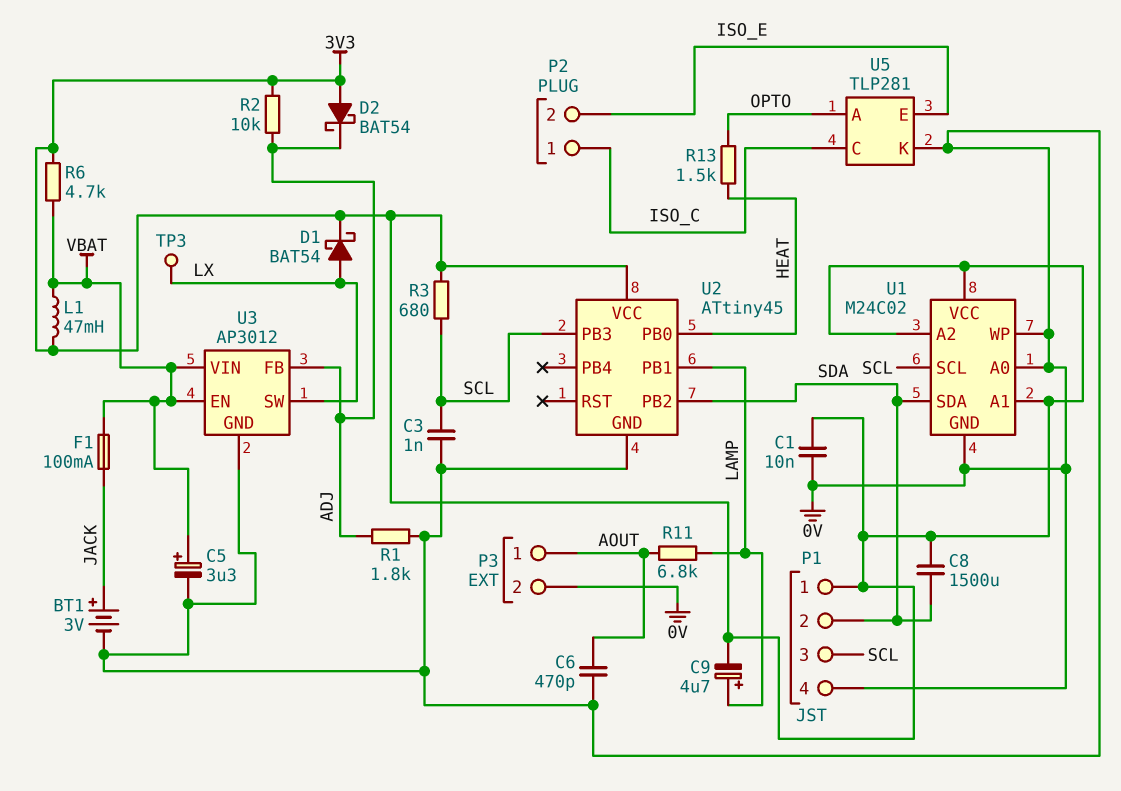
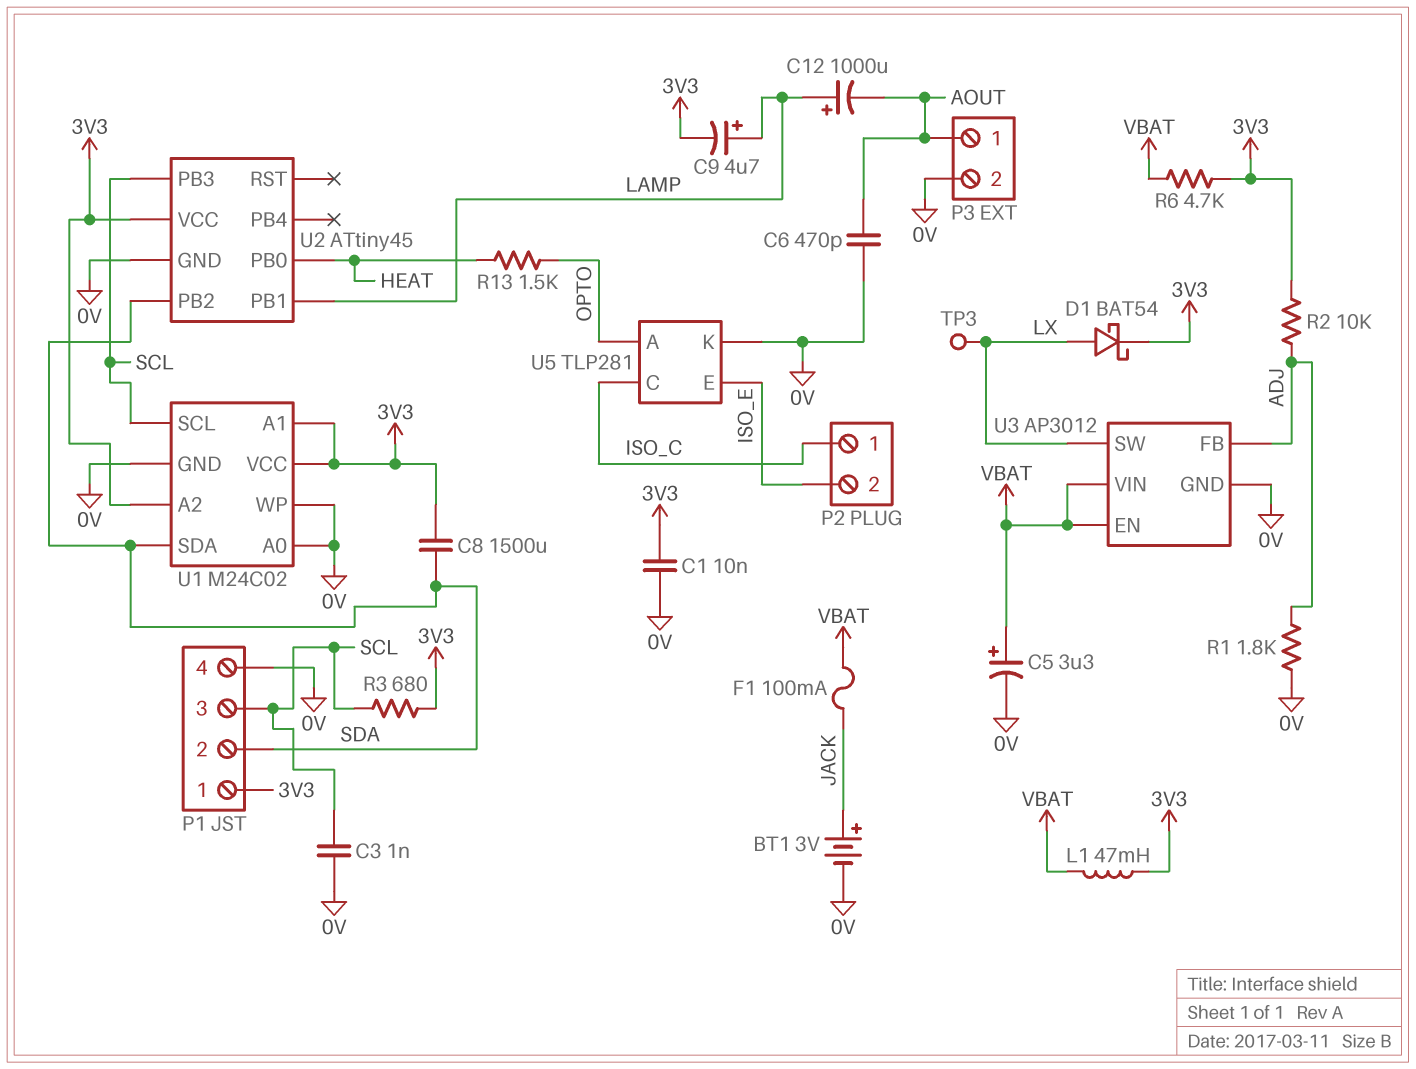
C12: none -> 1000uF (plus LAMP, minus AOUT)
D2: schottky BAT54 (A 3V3, K ADJ) -> none
R11: 6.8k (AOUT, LAMP) -> none

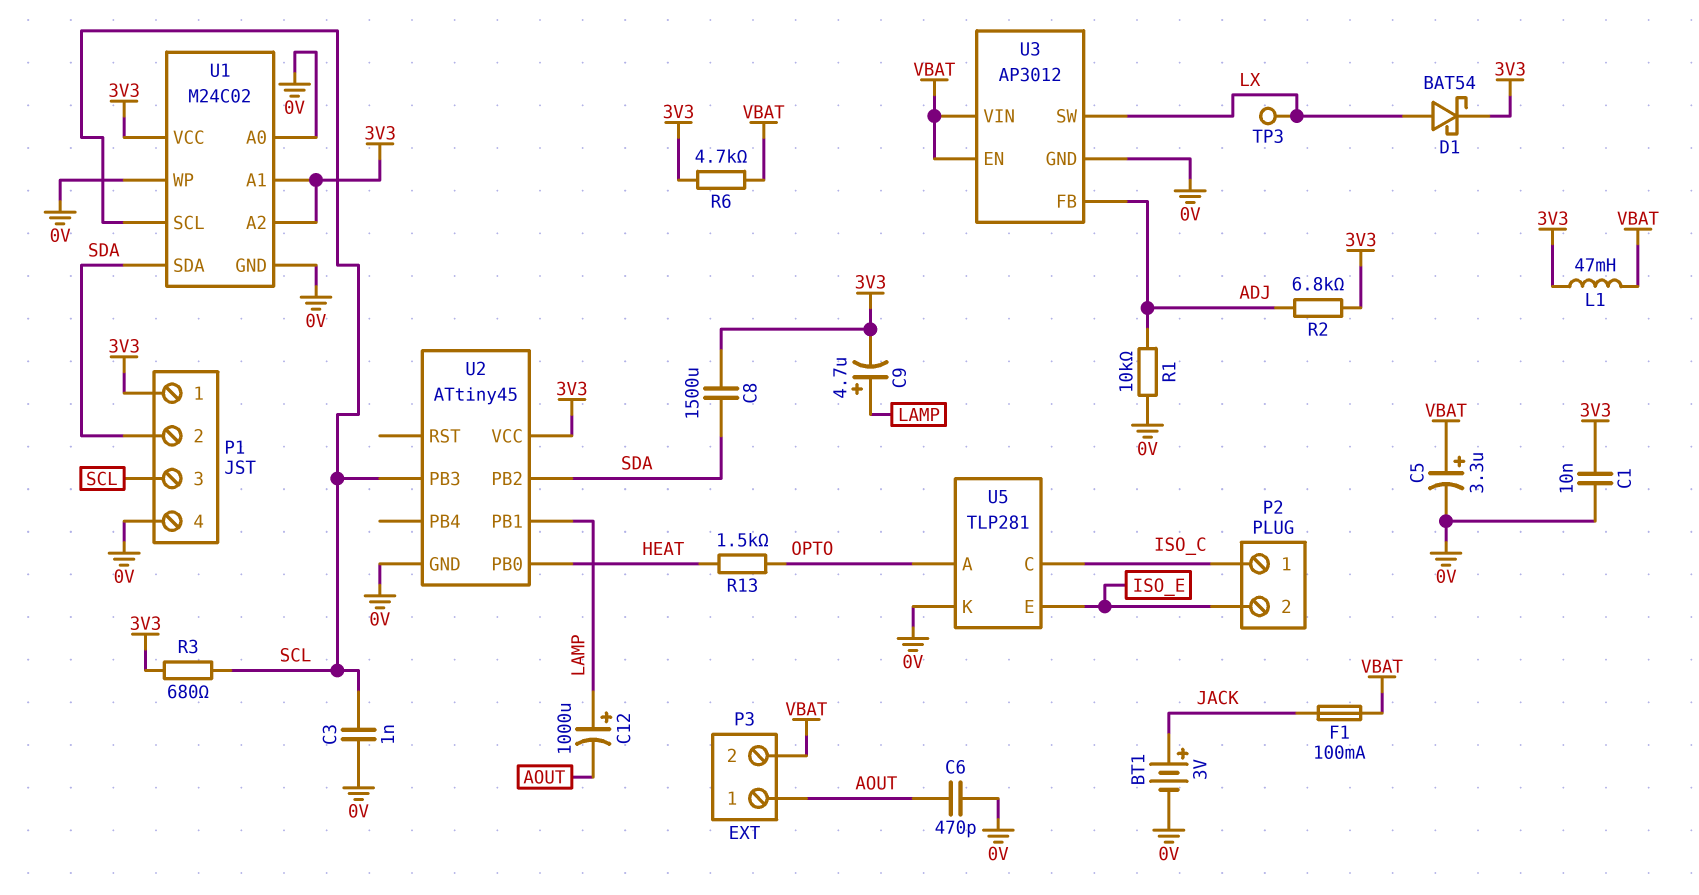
P3 pin 2: 0V -> VBAT
R1: 1.8k (0V, ADJ) -> 10k (0V, ADJ)
R2: 10k (3V3, ADJ) -> 6.8k (3V3, ADJ)

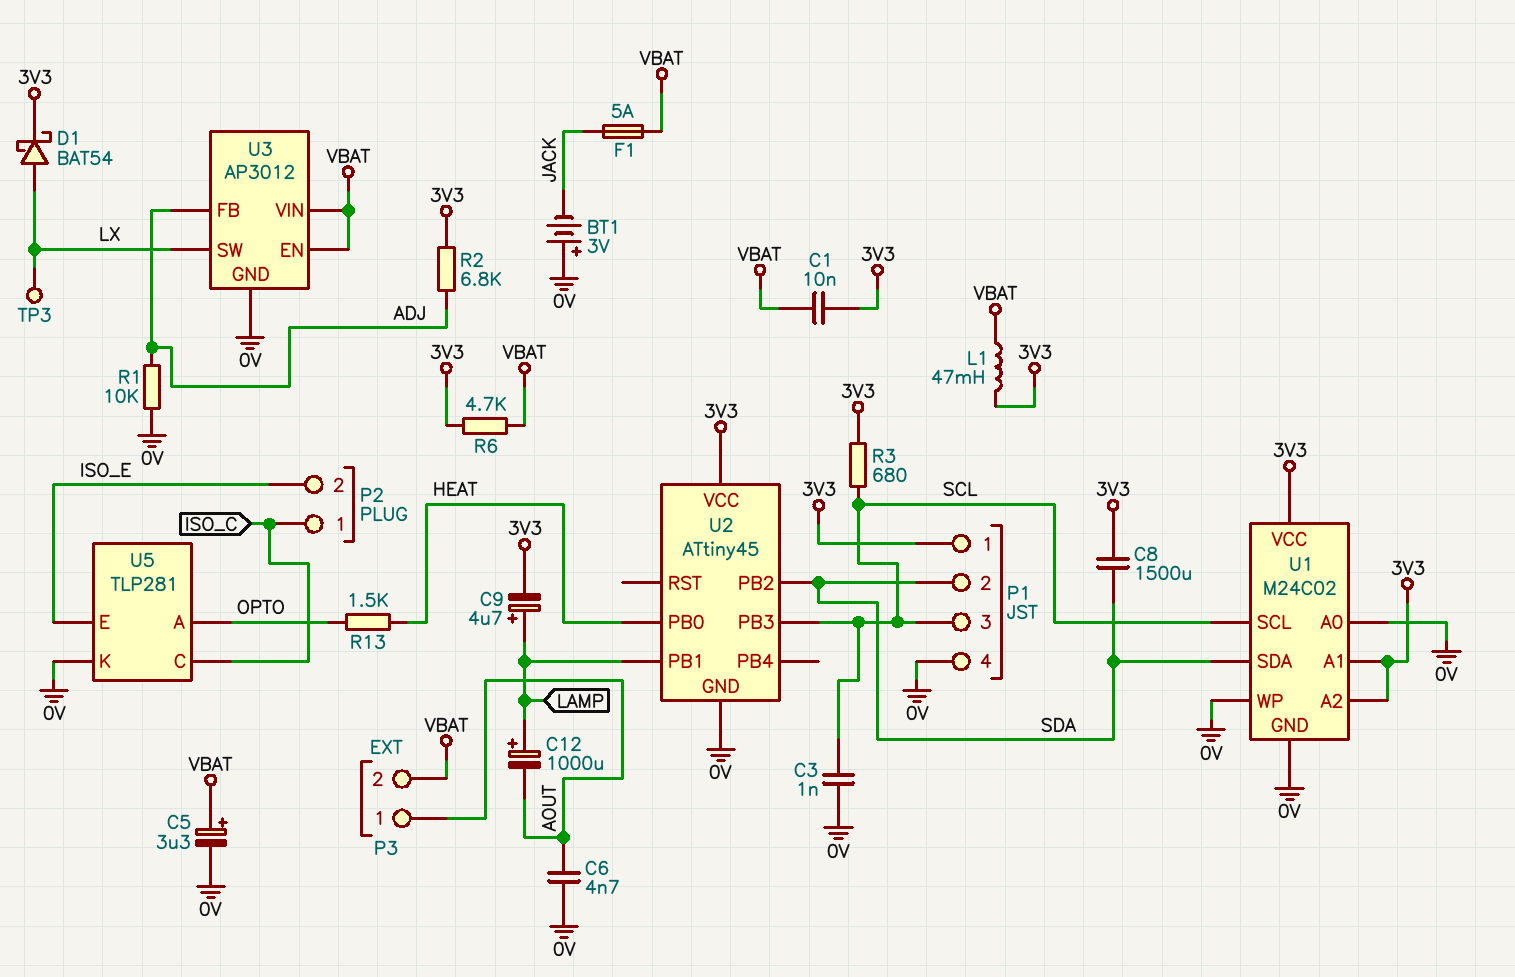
BT1: 3V (plus JACK, minus 0V) -> 3V (plus 0V, minus JACK)
C1: 10nF (0V, 3V3) -> 10nF (3V3, VBAT)
C6: 470pF (0V, AOUT) -> 4.7nF (0V, AOUT)
F1: 100mA (JACK, VBAT) -> 5A (JACK, VBAT)

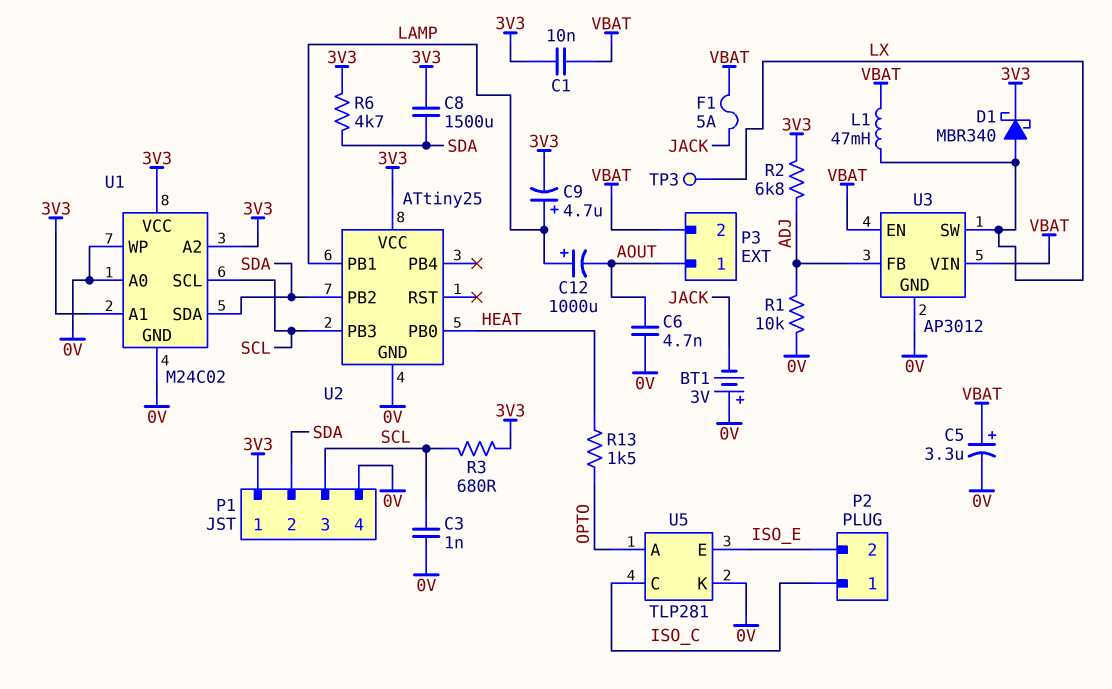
D1: schottky BAT54 (A LX, K 3V3) -> schottky MBR340 (A LX, K 3V3)
L1: 47mH (3V3, VBAT) -> 47mH (LX, VBAT)
R6: 4.7k (3V3, VBAT) -> 4.7k (3V3, SDA)
U2: ATtiny45 -> ATtiny25

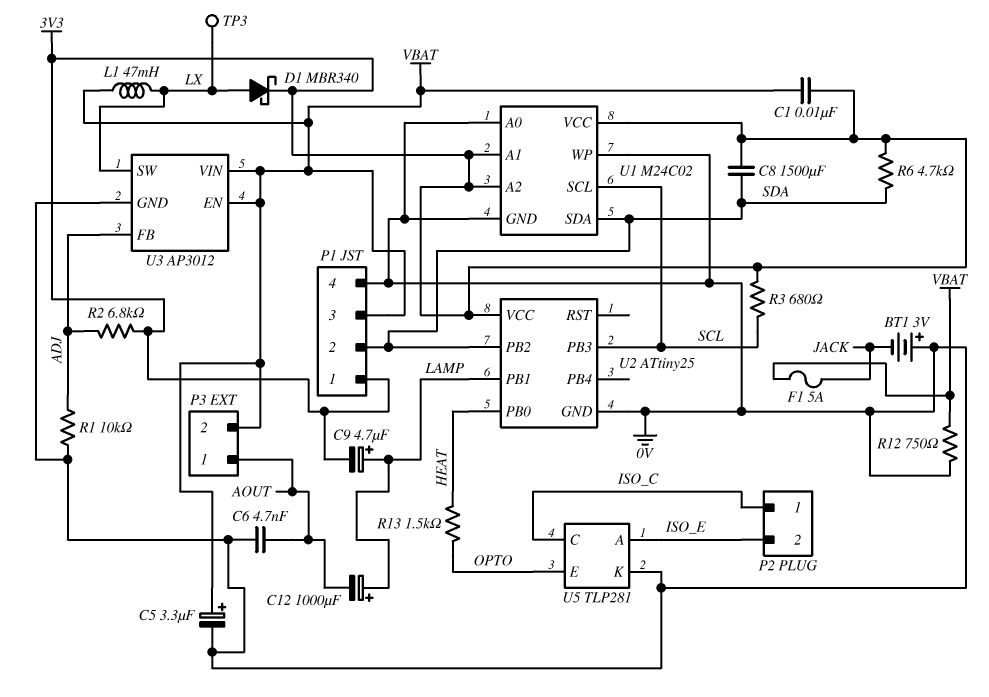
C3: 1nF (0V, SCL) -> none
P1 pin 3: SCL -> VBAT
R12: none -> 750 (0V, VBAT)
U5 pin A: OPTO -> ISO_E
U5 pin E: ISO_E -> OPTO

